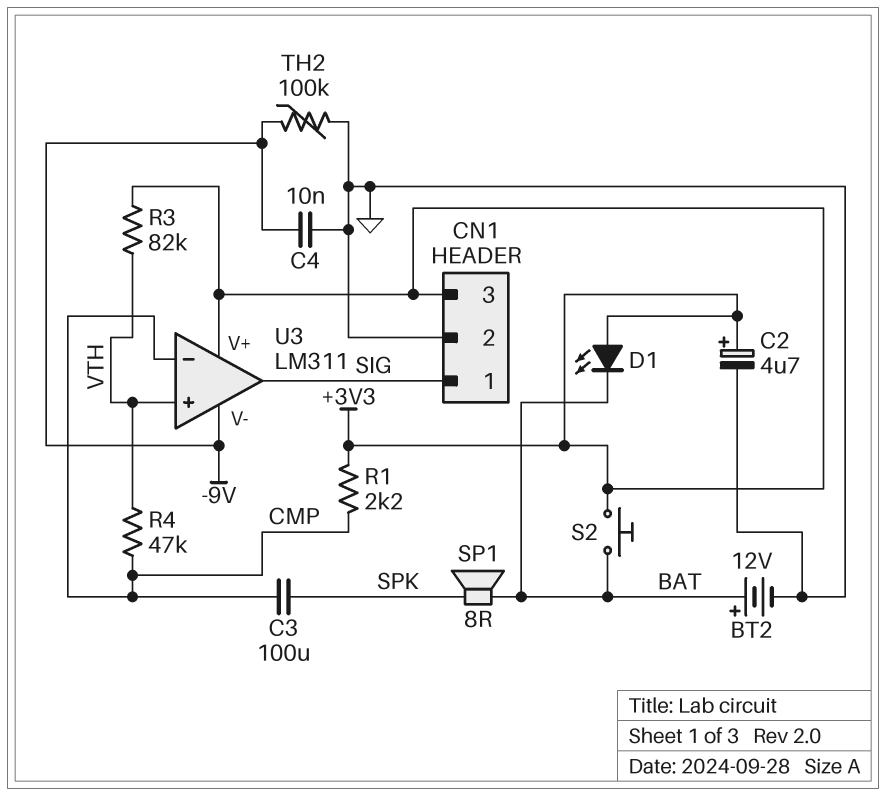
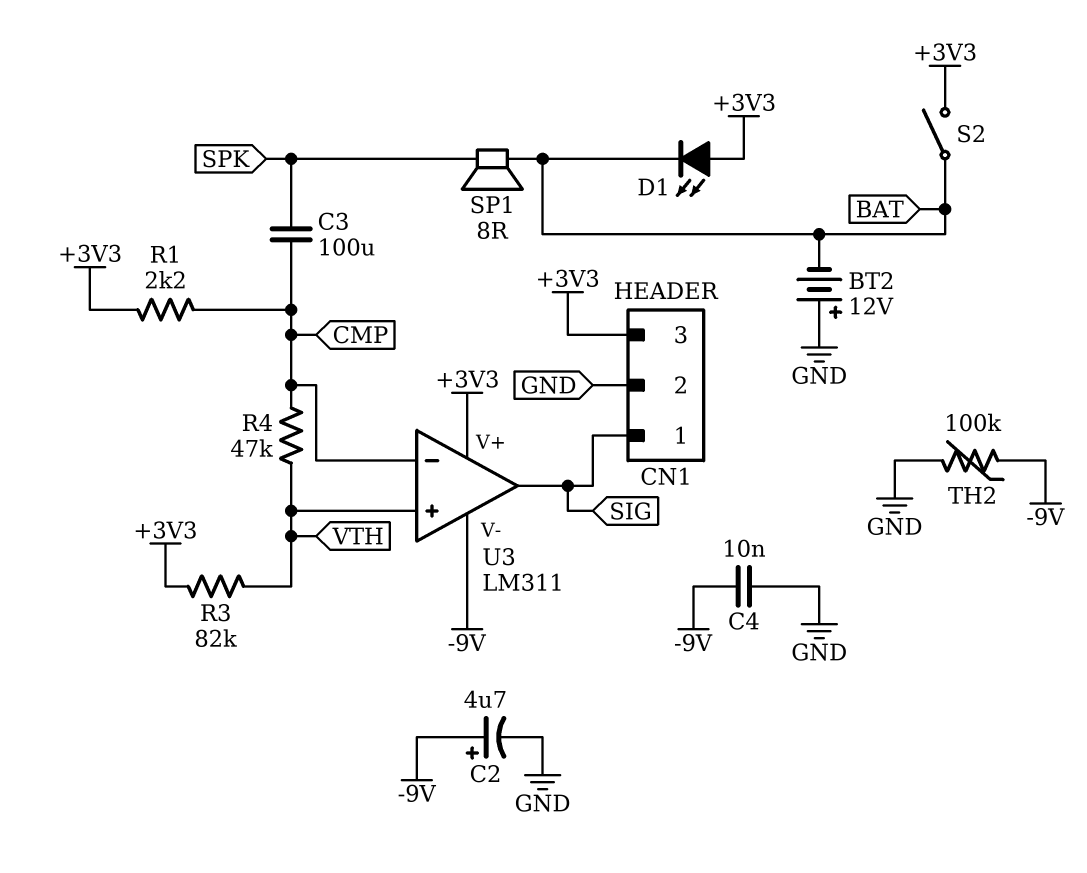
BT2: 12V (plus BAT, minus GND) -> 12V (plus GND, minus BAT)
C2: 4.7uF (plus +3V3, minus GND) -> 4.7uF (plus -9V, minus GND)
S2: button (+3V3, BAT) -> switch (+3V3, BAT)

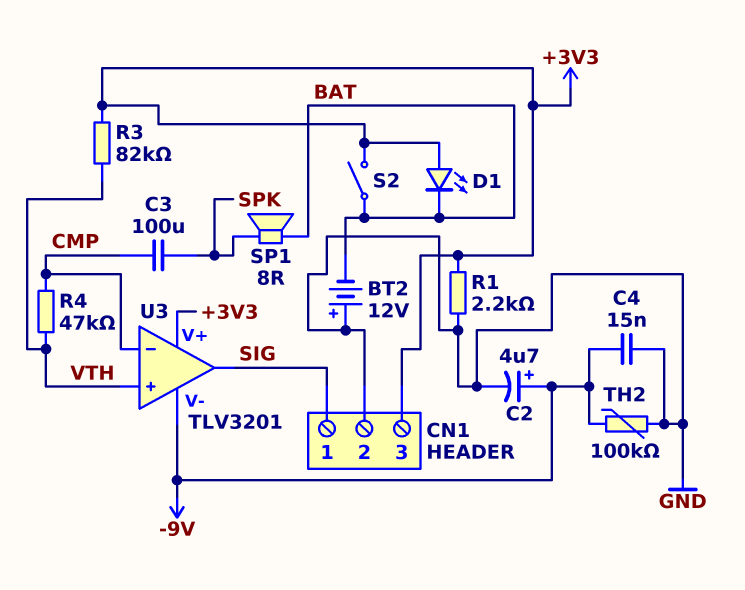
C4: 10nF (-9V, GND) -> 15nF (-9V, GND)
R1: 2.2k (+3V3, CMP) -> 2.2k (+3V3, GND)
U3: LM311 -> TLV3201

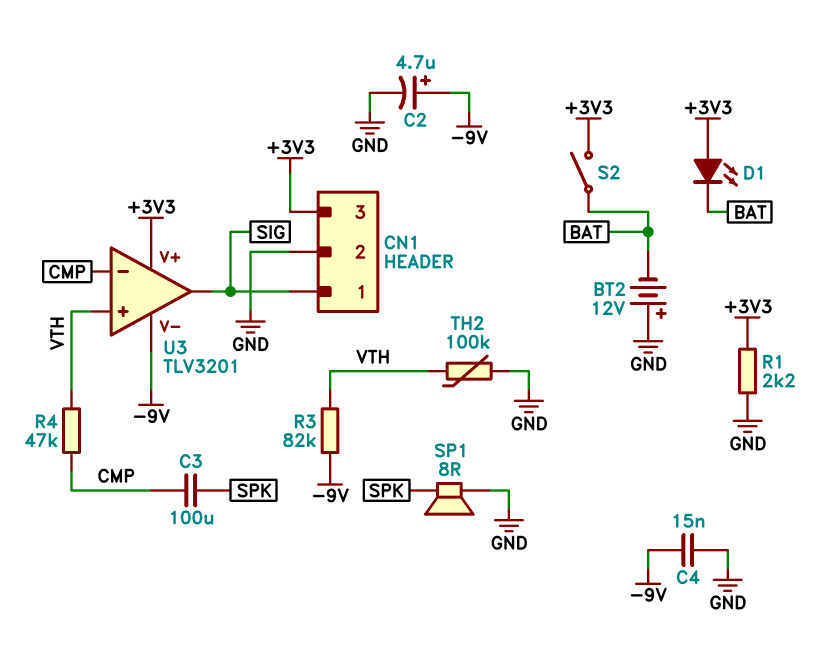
R3: 82k (+3V3, VTH) -> 82k (-9V, VTH)
SP1: speaker 8R (BAT, SPK) -> speaker 8R (GND, SPK)
TH2: 100k (-9V, GND) -> 100k (GND, VTH)

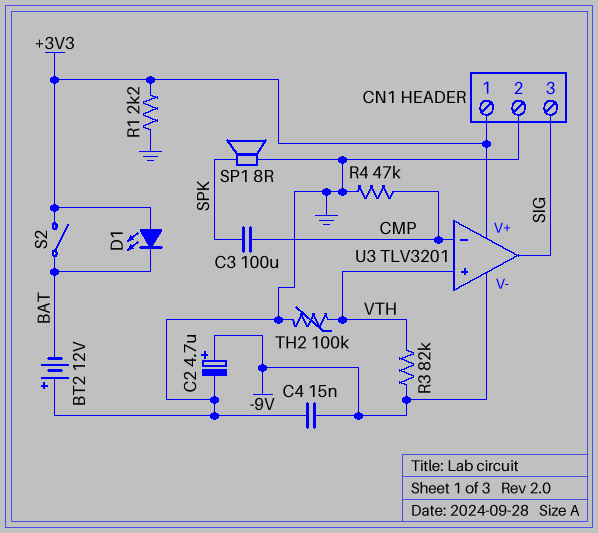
CN1 pin 1: SIG -> +3V3
CN1 pin 3: +3V3 -> SIG
R4: 47k (CMP, VTH) -> 47k (CMP, GND)

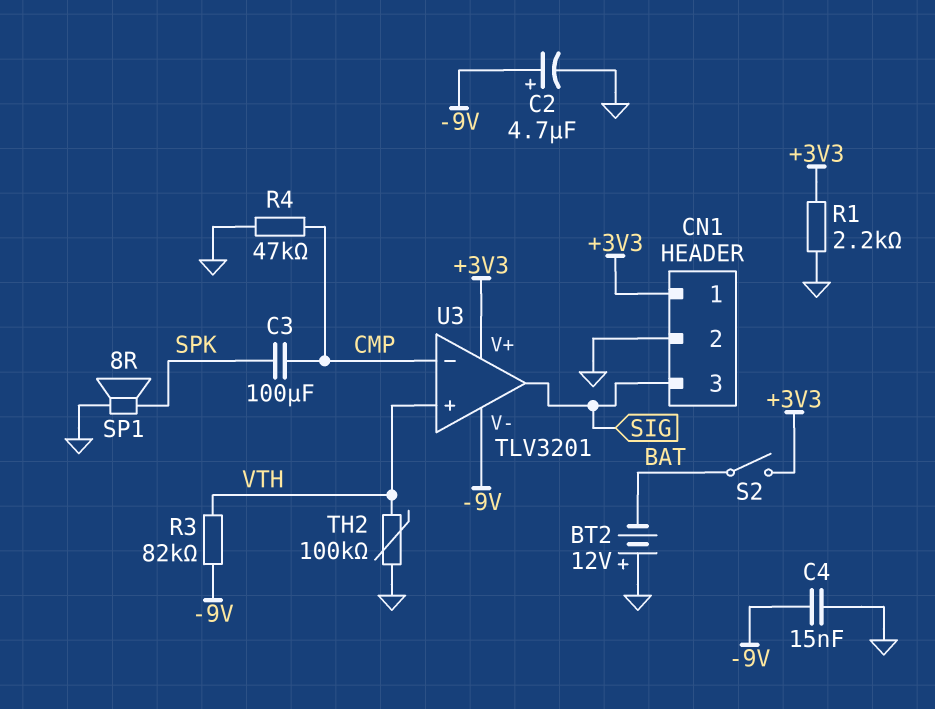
D1: LED (A +3V3, K BAT) -> none

